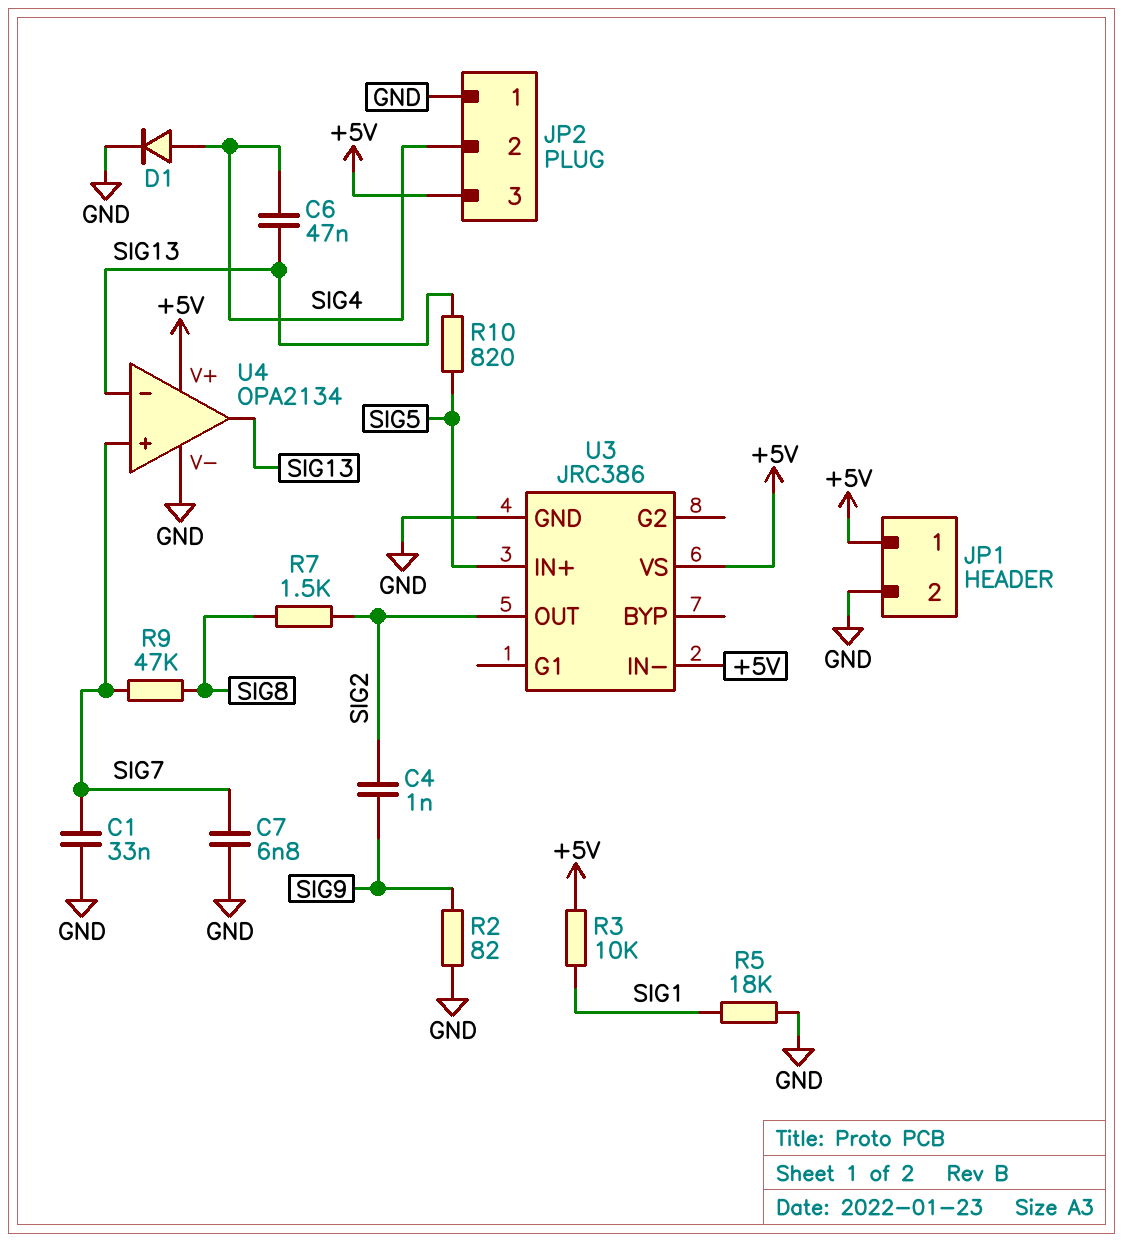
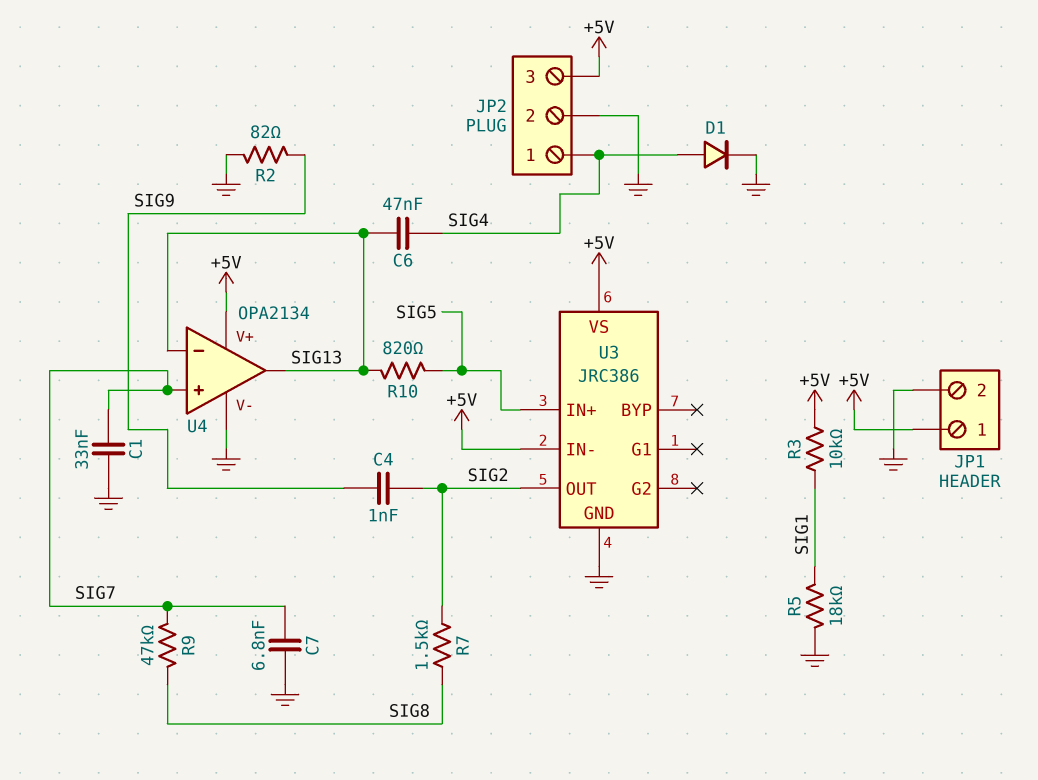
JP2 pin 1: GND -> SIG4
JP2 pin 2: SIG4 -> GND

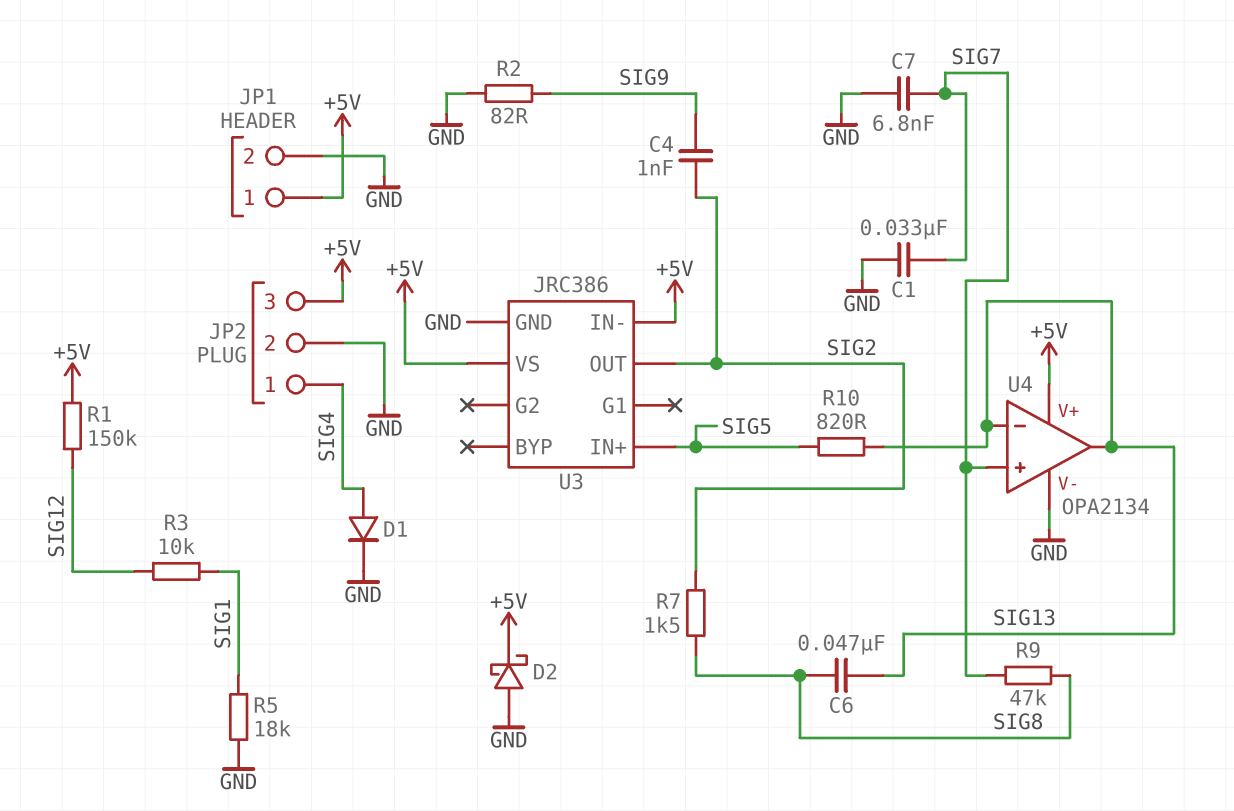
C6: 47nF (SIG4, SIG13) -> 47nF (SIG8, SIG13)
D2: none -> schottky (A GND, K +5V)
R1: none -> 150k (+5V, SIG12)
R3: 10k (+5V, SIG1) -> 10k (SIG1, SIG12)

